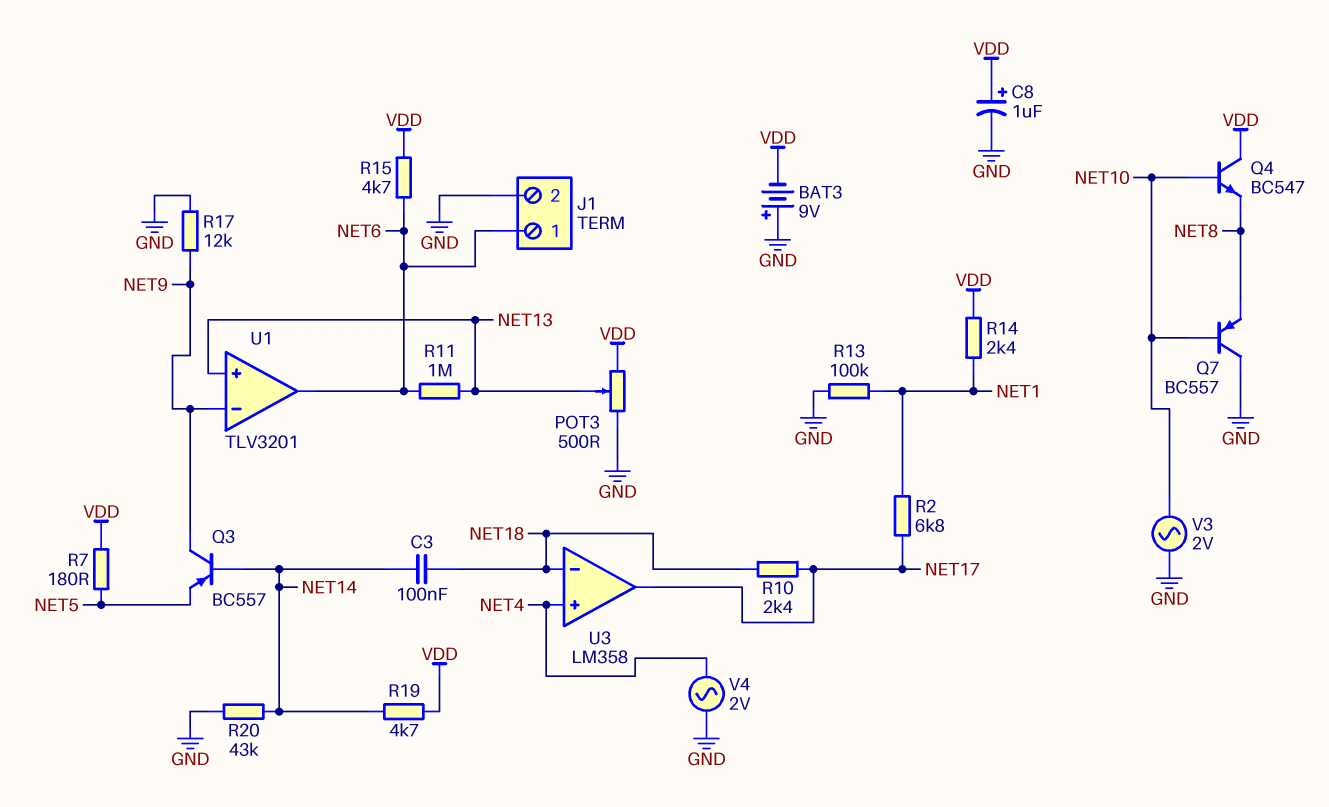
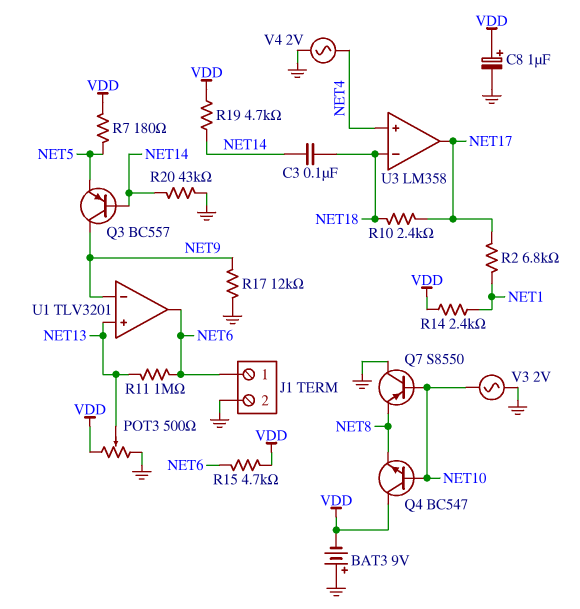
Q7: PNP BC557 (B NET10, C GND, E NET8) -> PNP S8550 (B NET10, C GND, E NET8)
R13: 100k (GND, NET1) -> none

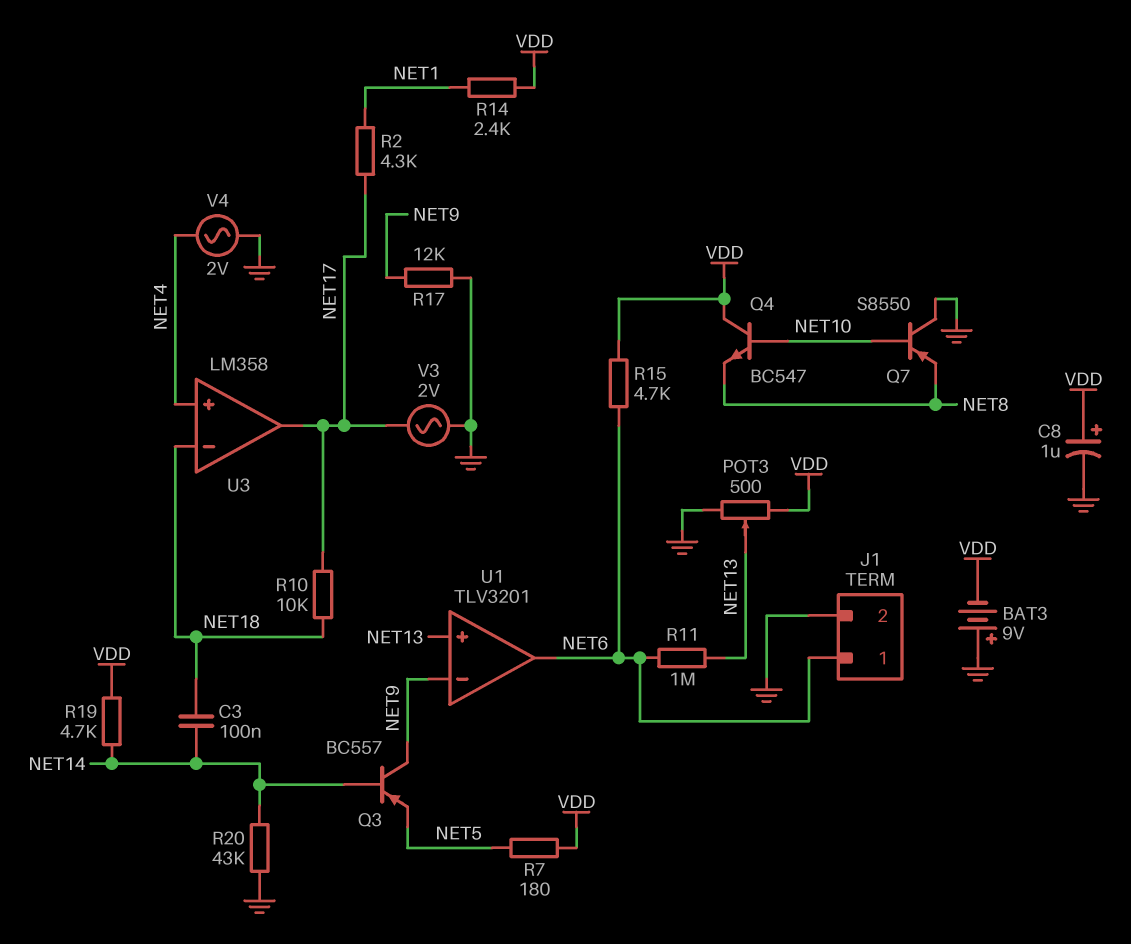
R2: 6.8k (NET1, NET17) -> 4.3k (NET1, NET17)
R10: 2.4k (NET17, NET18) -> 10k (NET17, NET18)
V3: AC 2V (GND, NET10) -> AC 2V (GND, NET17)

